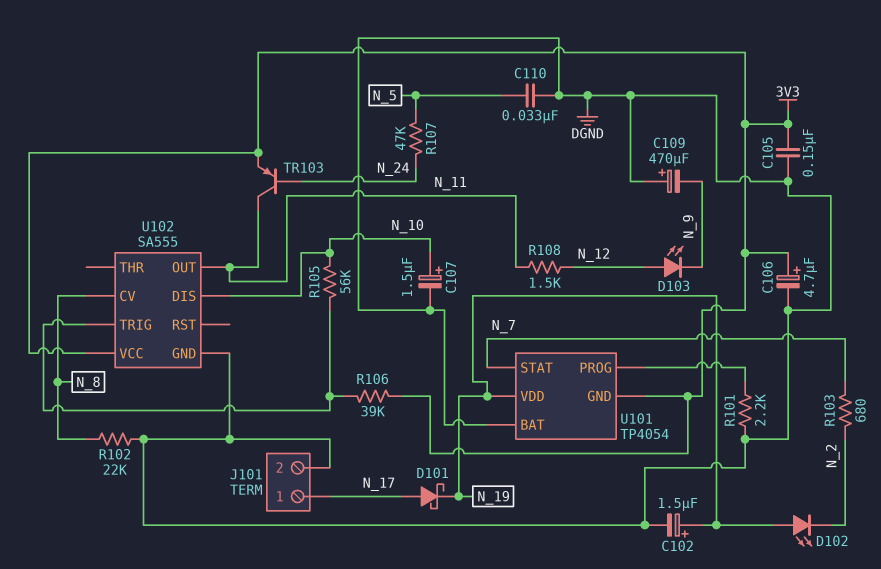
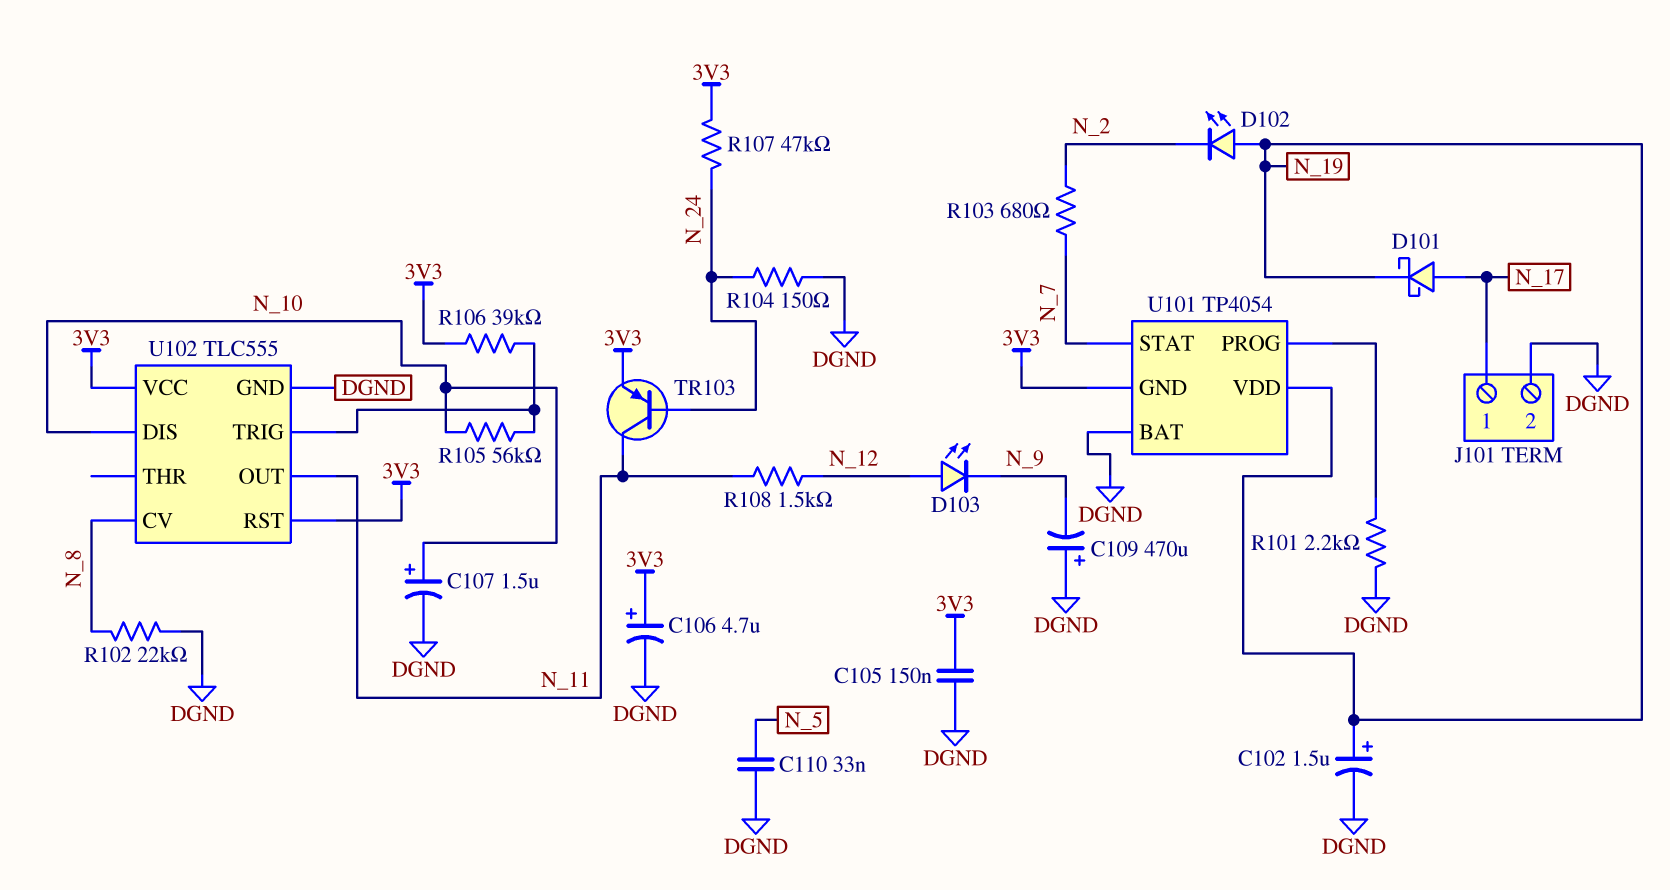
R104: none -> 150 (DGND, N_24)
R107: 47k (N_5, N_24) -> 47k (3V3, N_24)
U102: SA555 -> TLC555
U102 pin RST: none -> 3V3

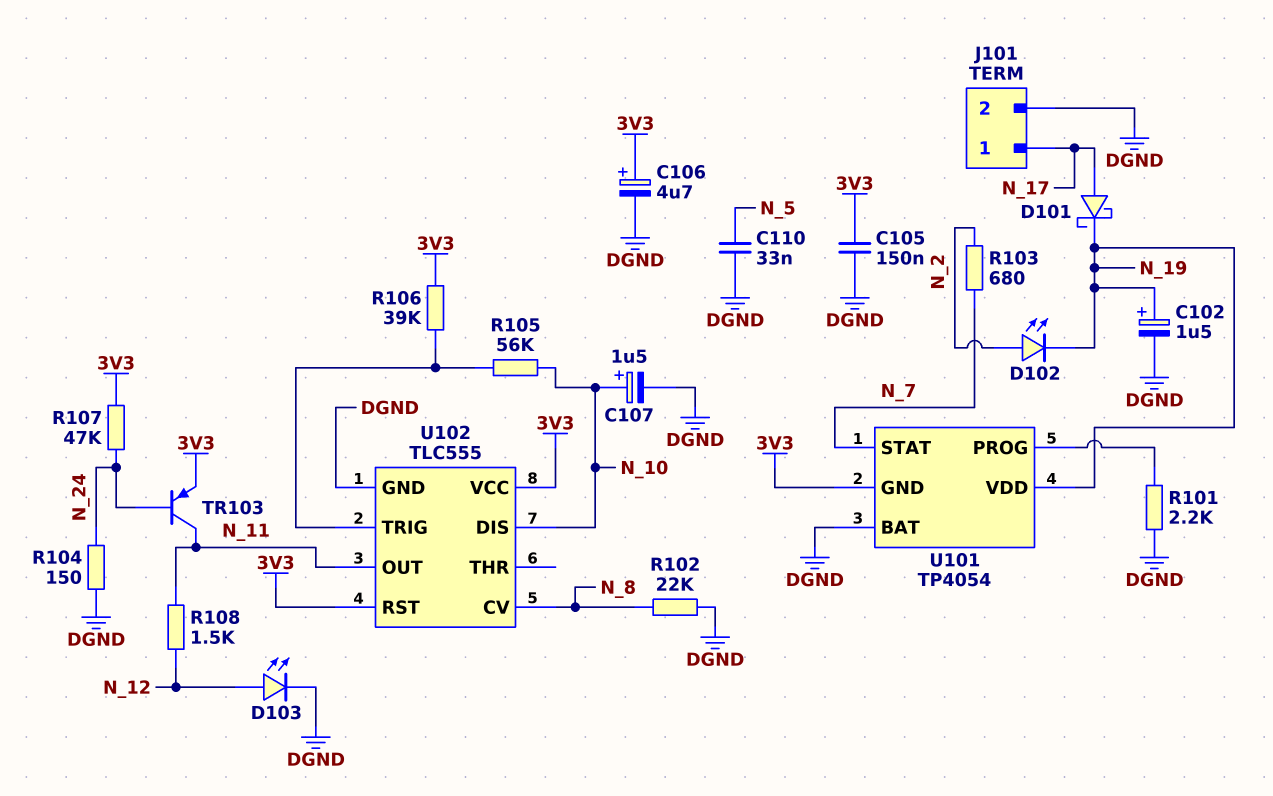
C109: 470uF (plus DGND, minus N_9) -> none
D102: LED (A N_19, K N_2) -> LED (A N_2, K N_19)
D103: LED (A N_12, K N_9) -> LED (A N_12, K DGND)

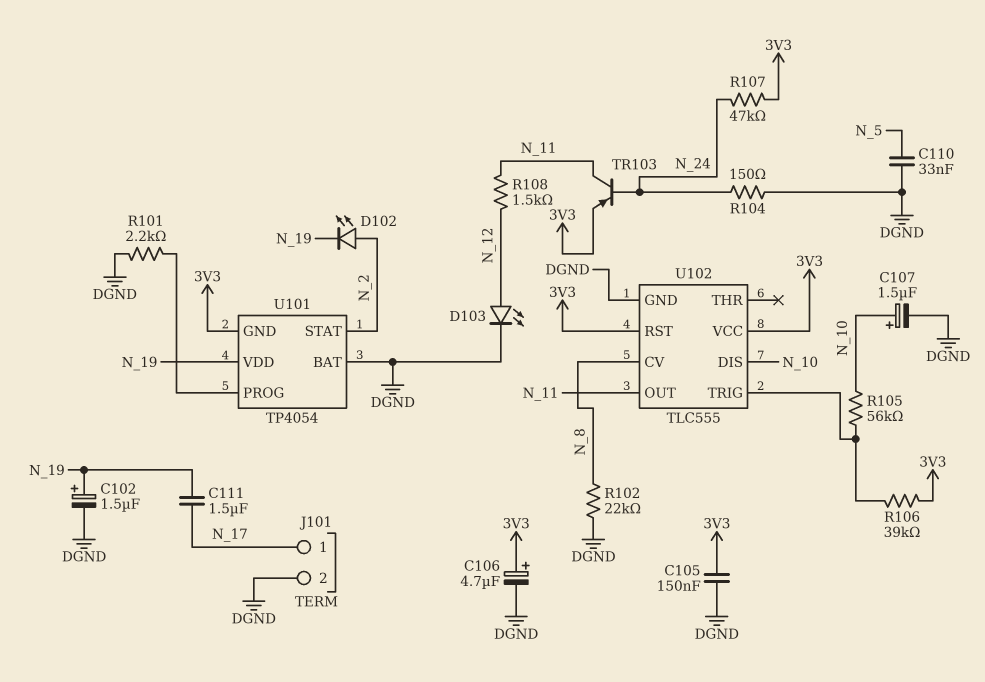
C111: none -> 1.5uF (N_17, N_19)
D101: schottky (A N_17, K N_19) -> none
R103: 680 (N_2, N_7) -> none
U101 pin STAT: N_7 -> N_2

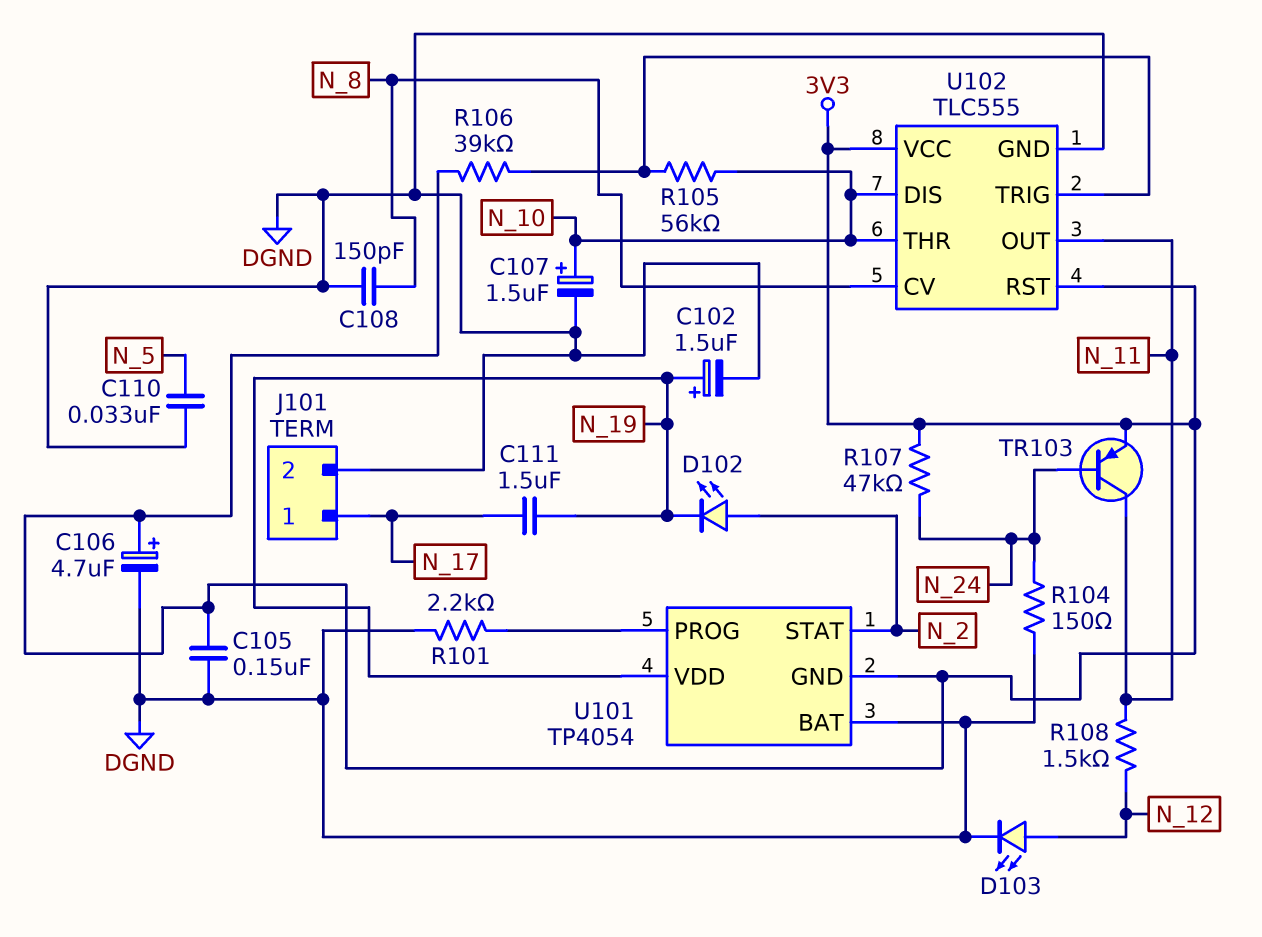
C108: none -> 150pF (DGND, N_8)
R102: 22k (DGND, N_8) -> none
U102 pin THR: none -> N_10

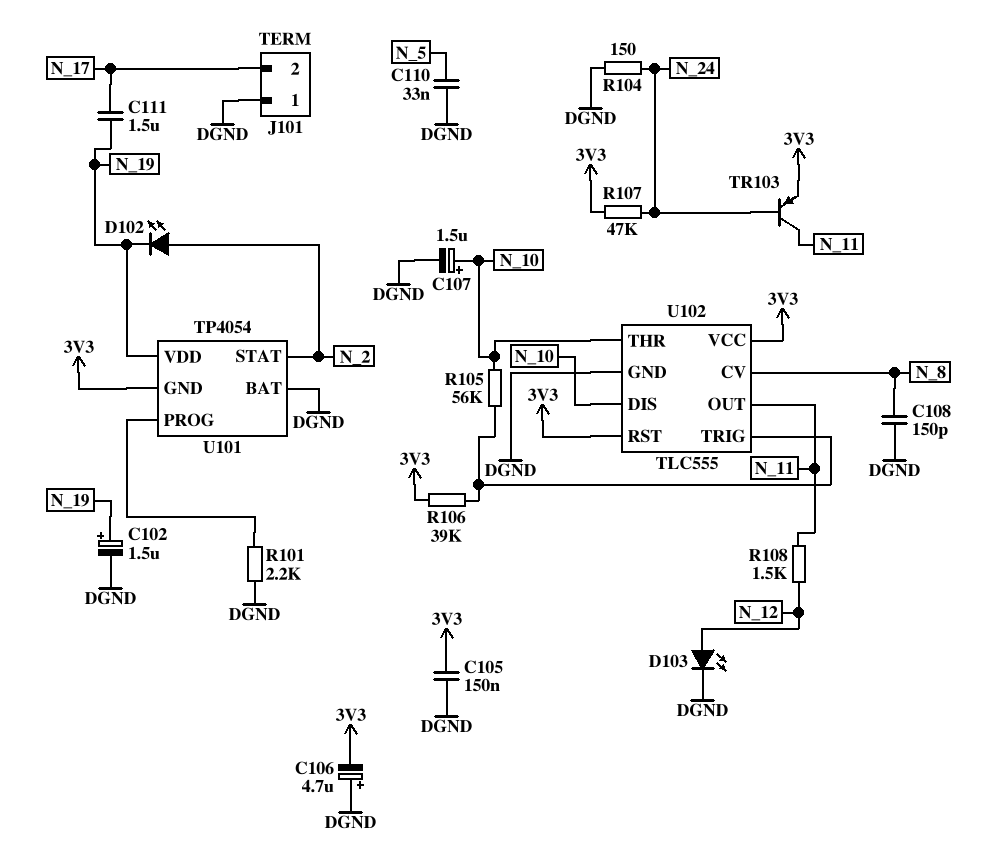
C106: 4.7uF (plus 3V3, minus DGND) -> 4.7uF (plus DGND, minus 3V3)
J101 pin 1: N_17 -> DGND
J101 pin 2: DGND -> N_17

